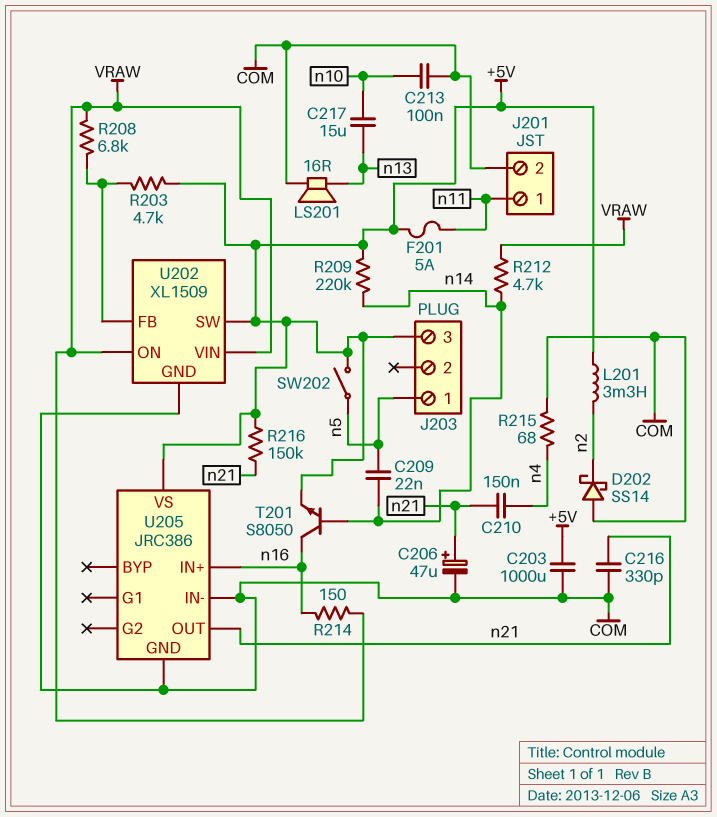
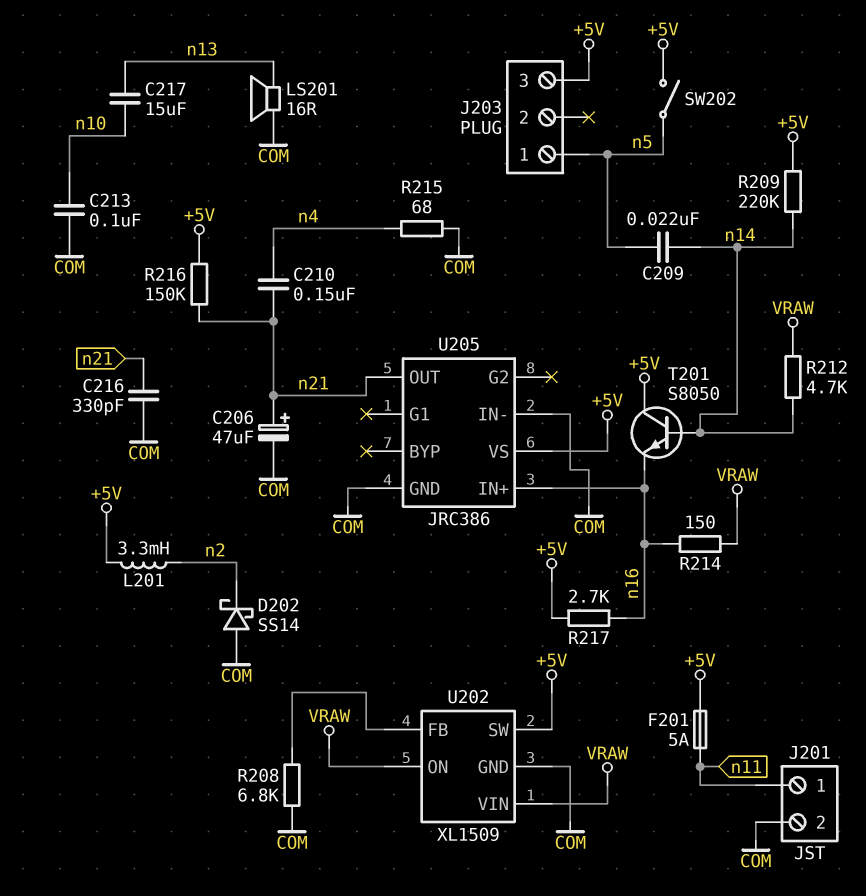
C203: 1000uF (+5V, COM) -> none
R203: 4.7k (+5V, U202/FB) -> none
R208: 6.8k (U202/FB, VRAW) -> 6.8k (COM, U202/FB)
R217: none -> 2.7k (+5V, n16)
T201: NPN S8050 (B n14, C n16, E +5V) -> NPN S8050 (B n14, C +5V, E n16)

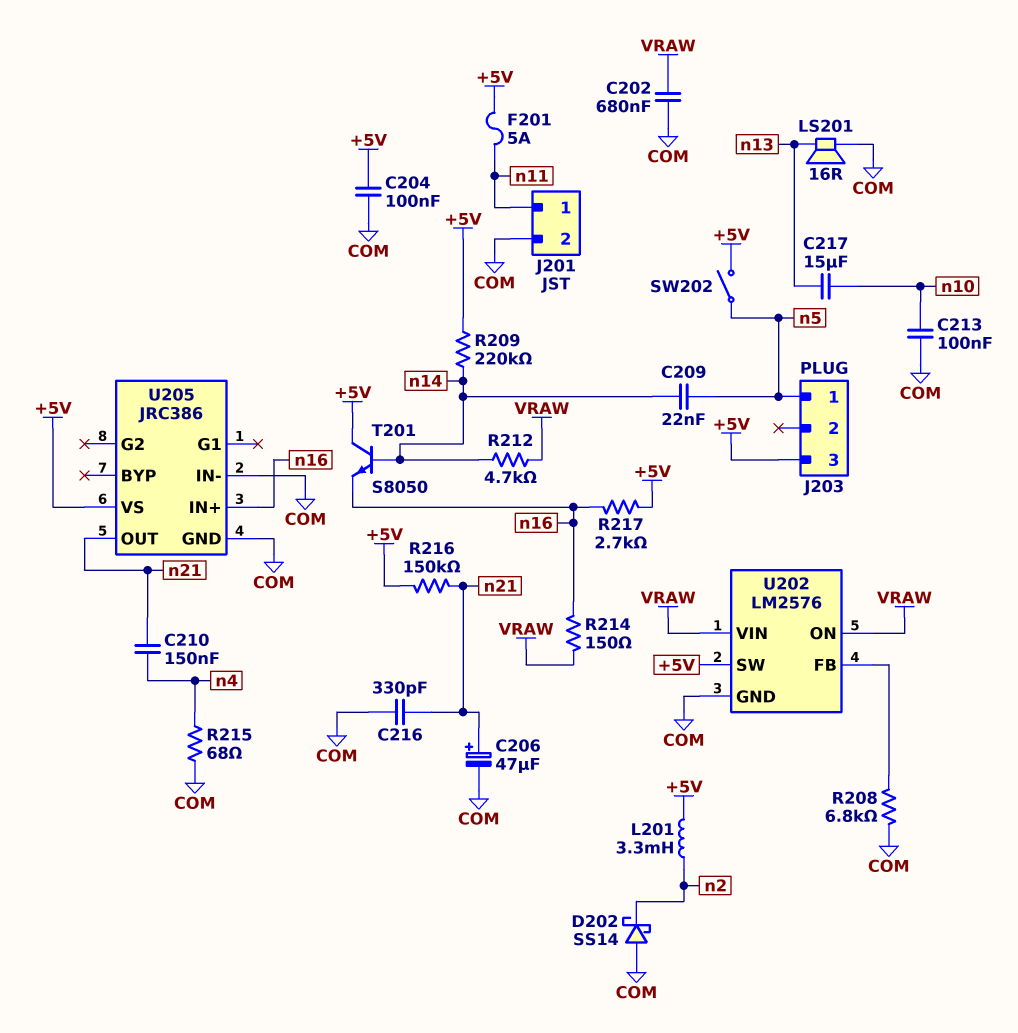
C202: none -> 680nF (COM, VRAW)
C204: none -> 100nF (+5V, COM)
U202: XL1509 -> LM2576

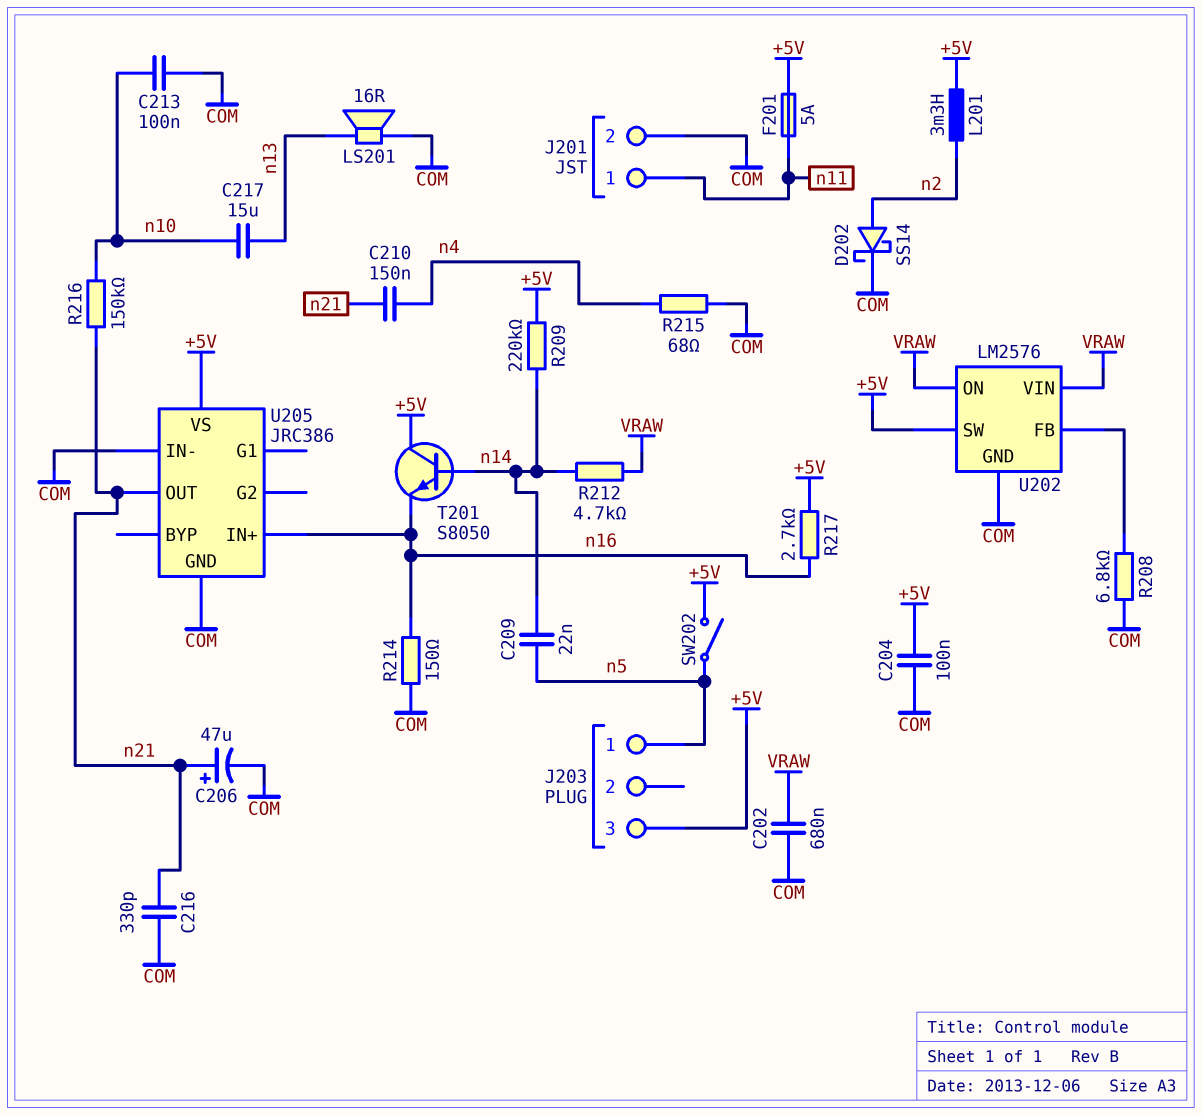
D202: schottky SS14 (A COM, K n2) -> schottky SS14 (A n2, K COM)
R214: 150 (VRAW, n16) -> 150 (COM, n16)
R216: 150k (+5V, n21) -> 150k (n10, n21)

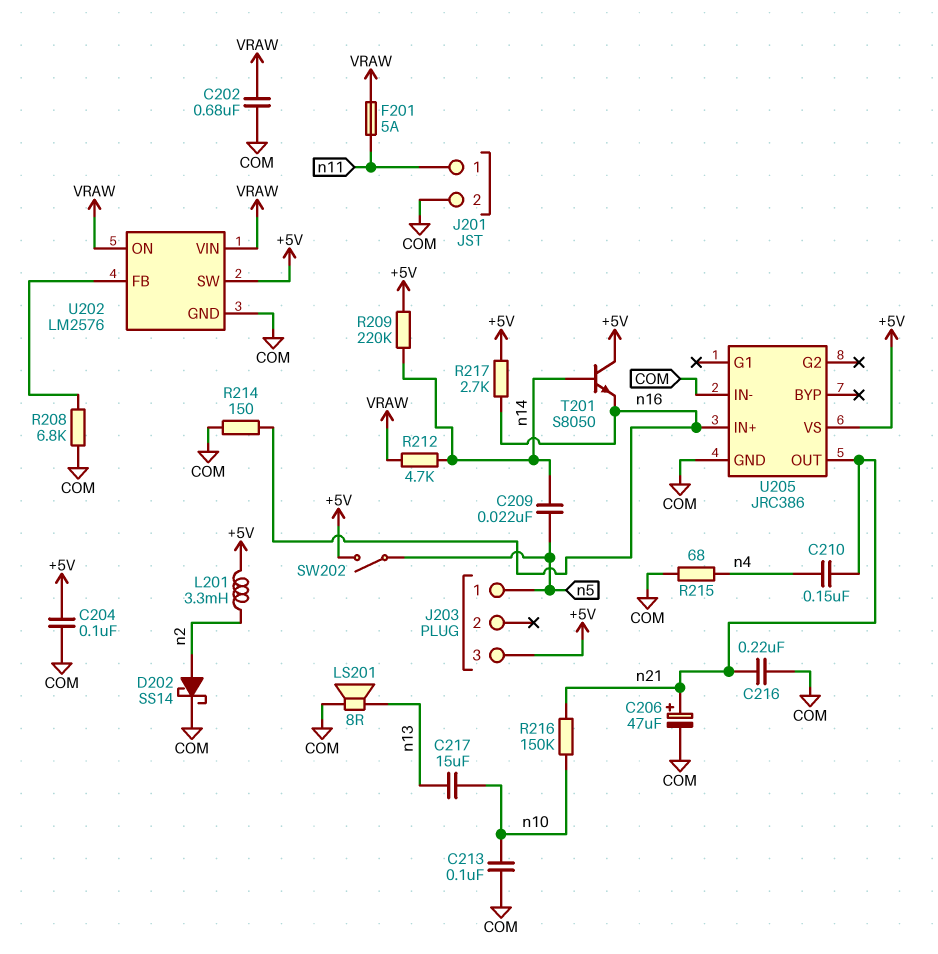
C216: 330pF (COM, n21) -> 220nF (COM, n21)
F201: 5A (+5V, n11) -> 5A (VRAW, n11)
LS201: speaker 16R (COM, n13) -> speaker 8R (COM, n13)

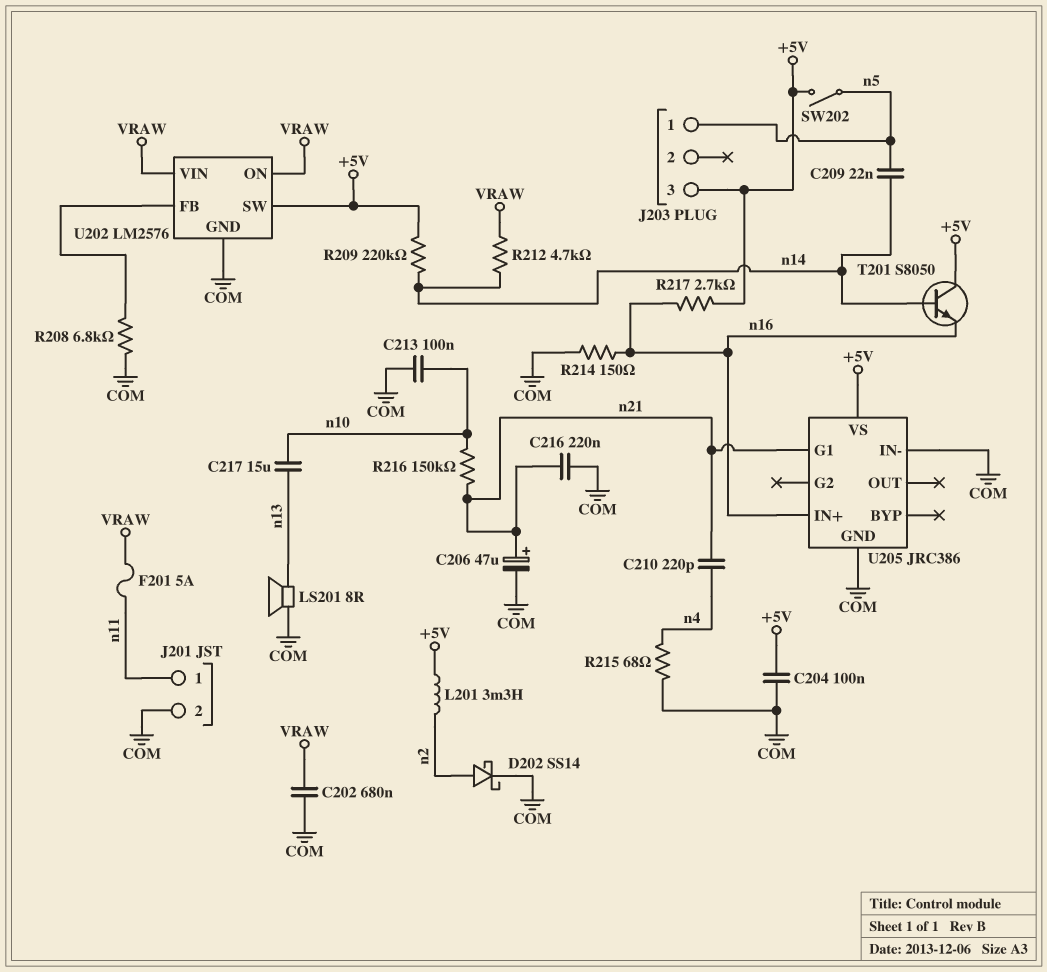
C210: 150nF (n4, n21) -> 220pF (n4, n21)
U205 pin G1: none -> n21
U205 pin OUT: n21 -> none

